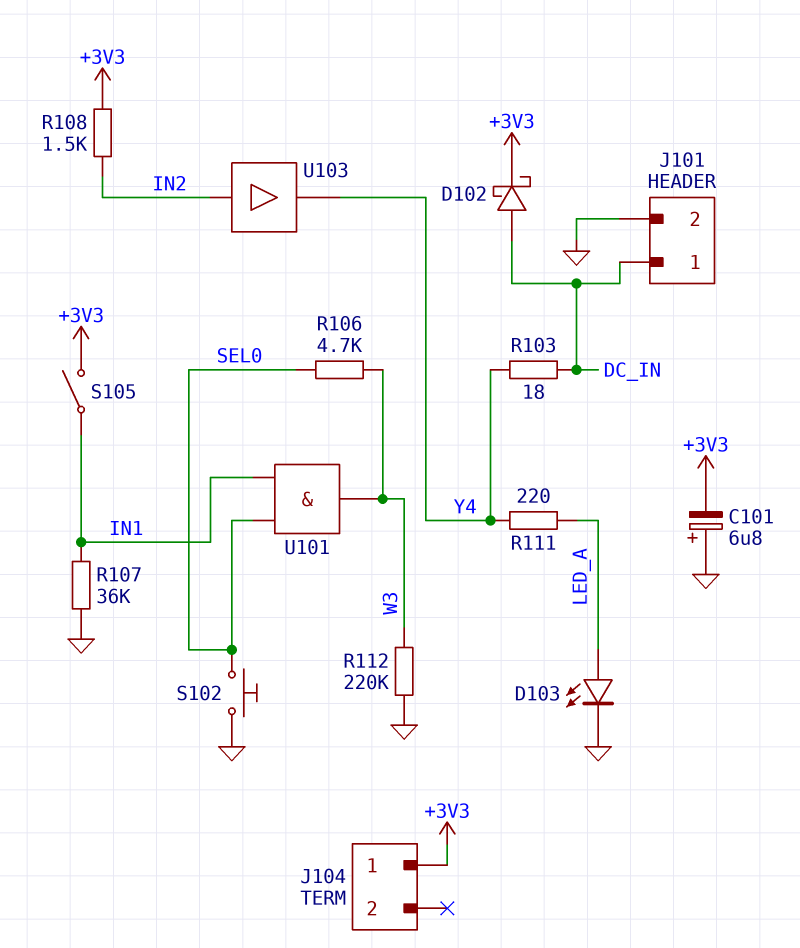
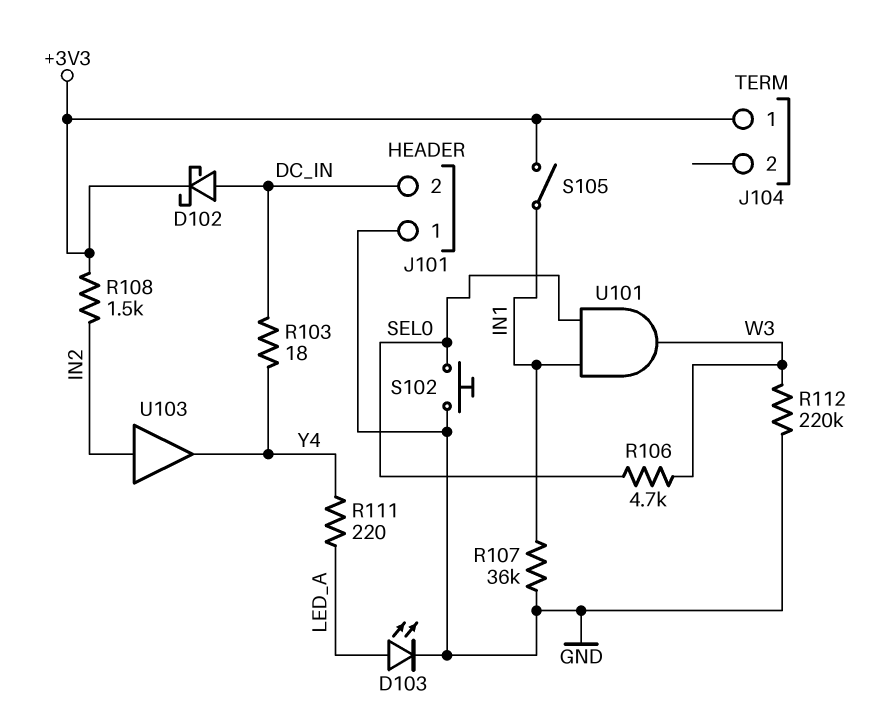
C101: 6.8uF (plus GND, minus +3V3) -> none
J101 pin 1: DC_IN -> GND
J101 pin 2: GND -> DC_IN

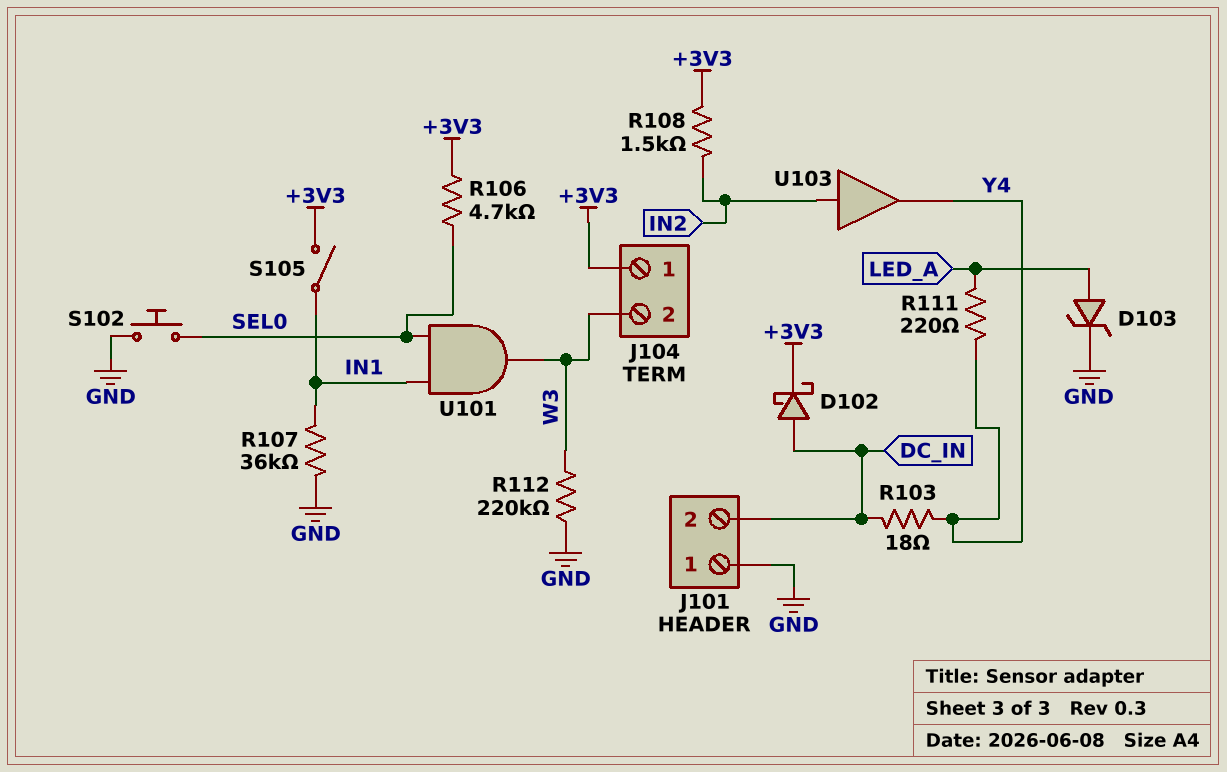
D103: LED (A LED_A, K GND) -> zener (A LED_A, K GND)
J104 pin 2: none -> W3
R106: 4.7k (SEL0, W3) -> 4.7k (+3V3, SEL0)

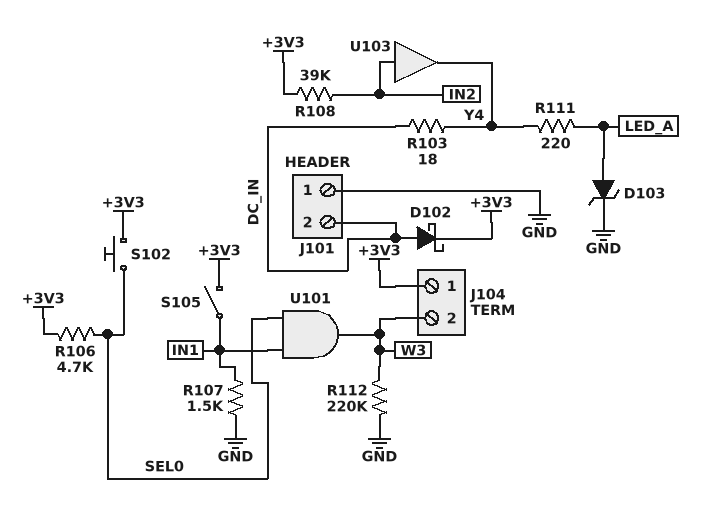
R107: 36k (GND, IN1) -> 1.5k (GND, IN1)
R108: 1.5k (+3V3, IN2) -> 39k (+3V3, IN2)
S102: button (GND, SEL0) -> button (+3V3, SEL0)

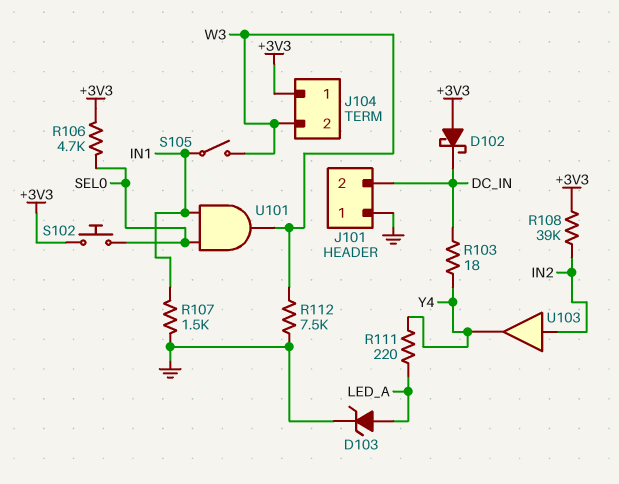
D102: schottky (A DC_IN, K +3V3) -> schottky (A +3V3, K DC_IN)
R112: 220k (GND, W3) -> 7.5k (GND, W3)
S105: switch (+3V3, IN1) -> switch (IN1, W3)

